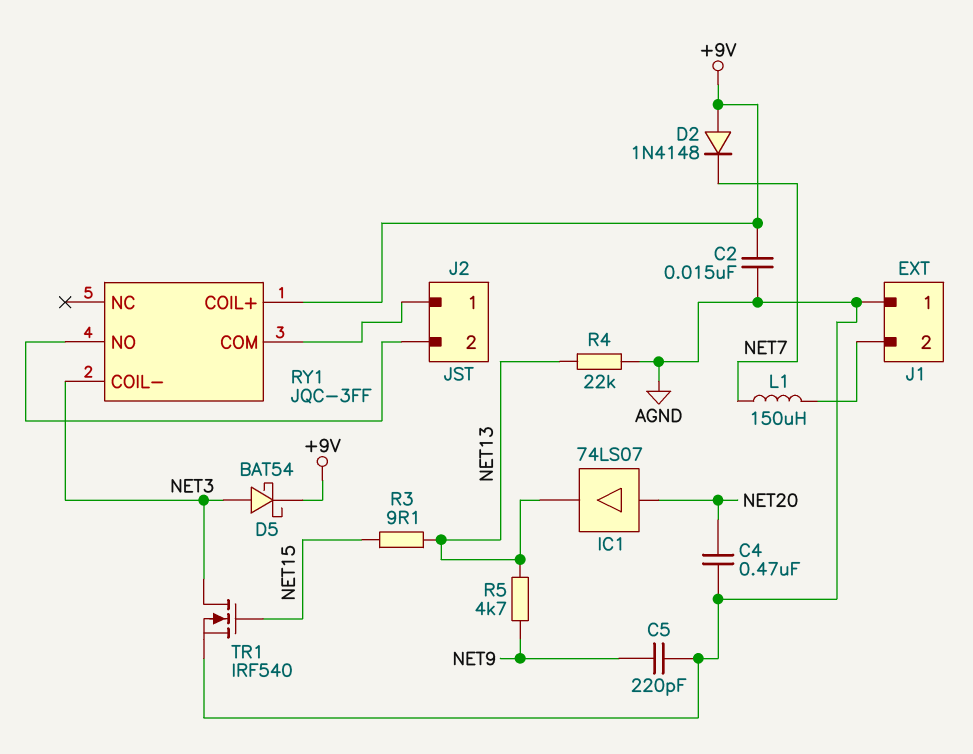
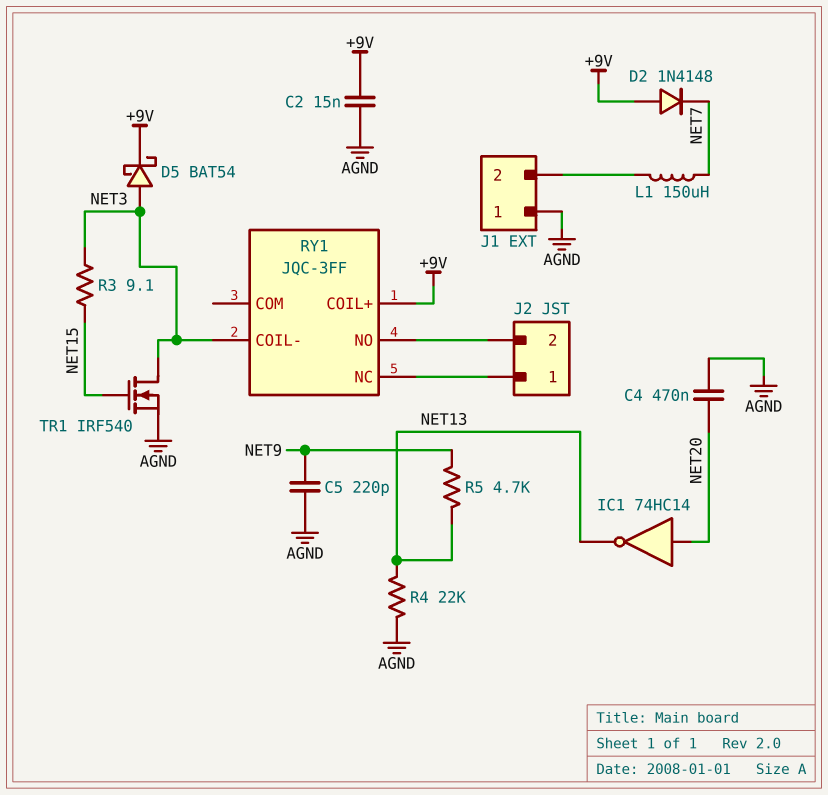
IC1: buffer 74LS07 (in NET20, out NET13) -> NOT 74HC14 (in NET20, out NET13)
R3: 9.1 (NET13, NET15) -> 9.1 (NET3, NET15)
RY1 pin COM: J2/1 -> none
RY1 pin NC: none -> J2/1

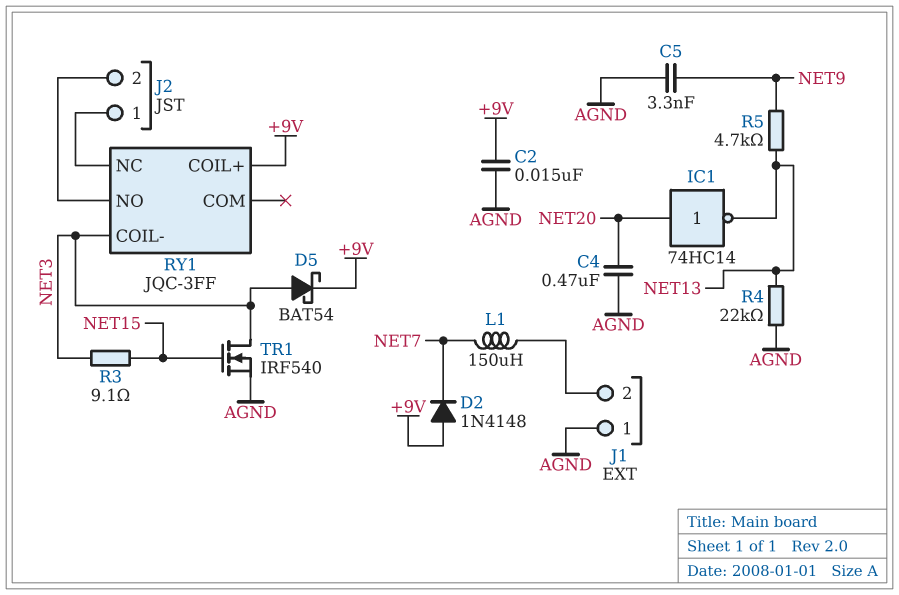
C5: 220pF (AGND, NET9) -> 3.3nF (AGND, NET9)

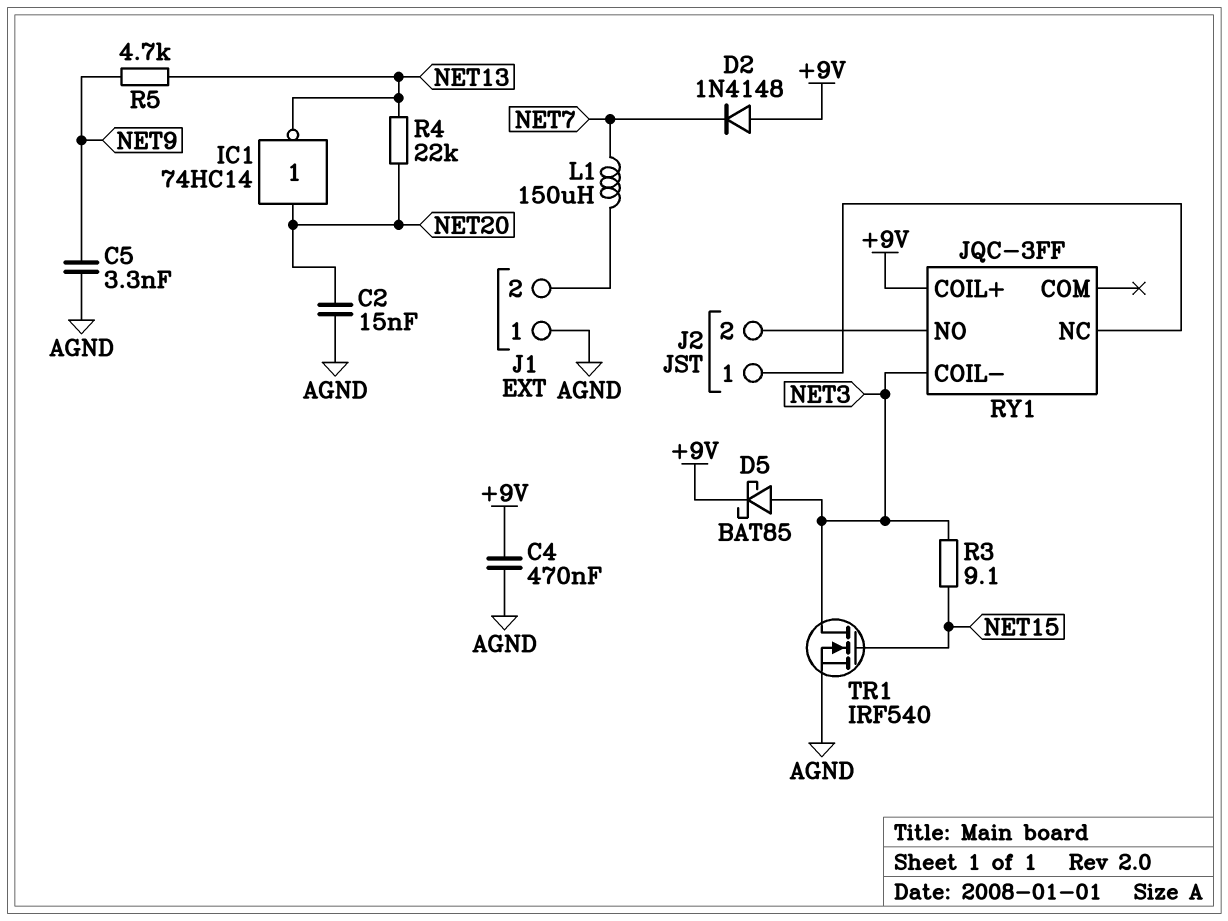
C2: 15nF (+9V, AGND) -> 15nF (AGND, NET20)
C4: 470nF (AGND, NET20) -> 470nF (+9V, AGND)
D5: schottky BAT54 (A NET3, K +9V) -> schottky BAT85 (A NET3, K +9V)
R4: 22k (AGND, NET13) -> 22k (NET13, NET20)

